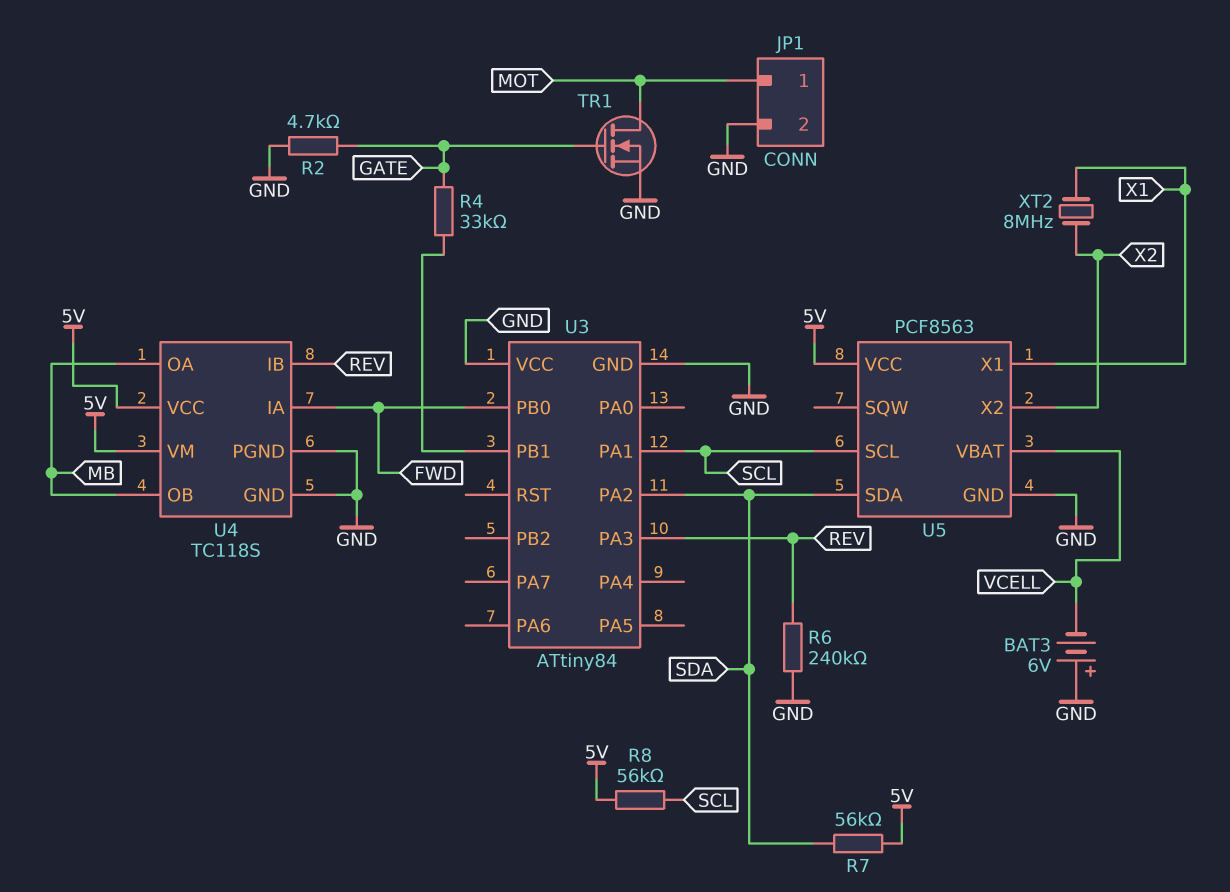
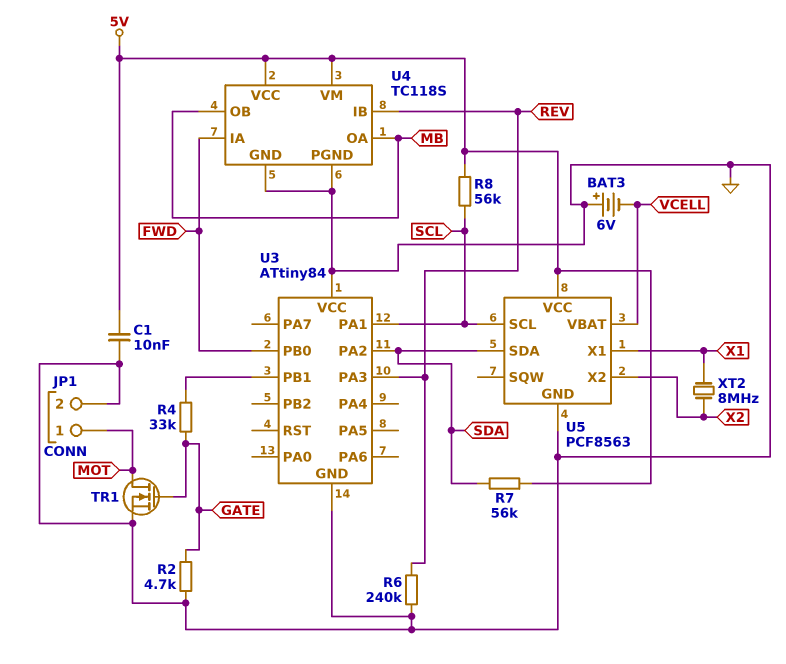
C1: none -> 10nF (5V, GND)

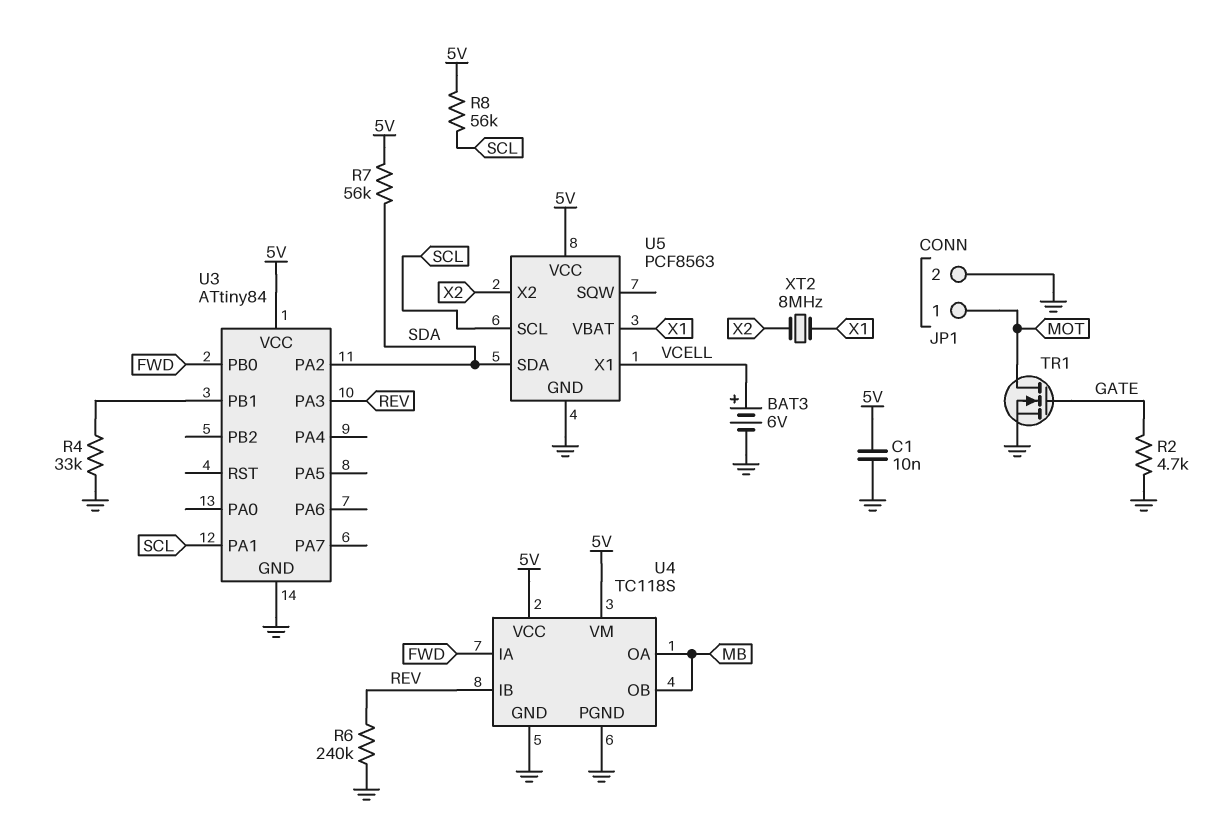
BAT3: 6V (plus GND, minus VCELL) -> 6V (plus VCELL, minus GND)
R4: 33k (GATE, U3/PB1) -> 33k (GND, U3/PB1)
U3 pin VCC: GND -> 5V
U5 pin VBAT: VCELL -> X1
U5 pin X1: X1 -> VCELL

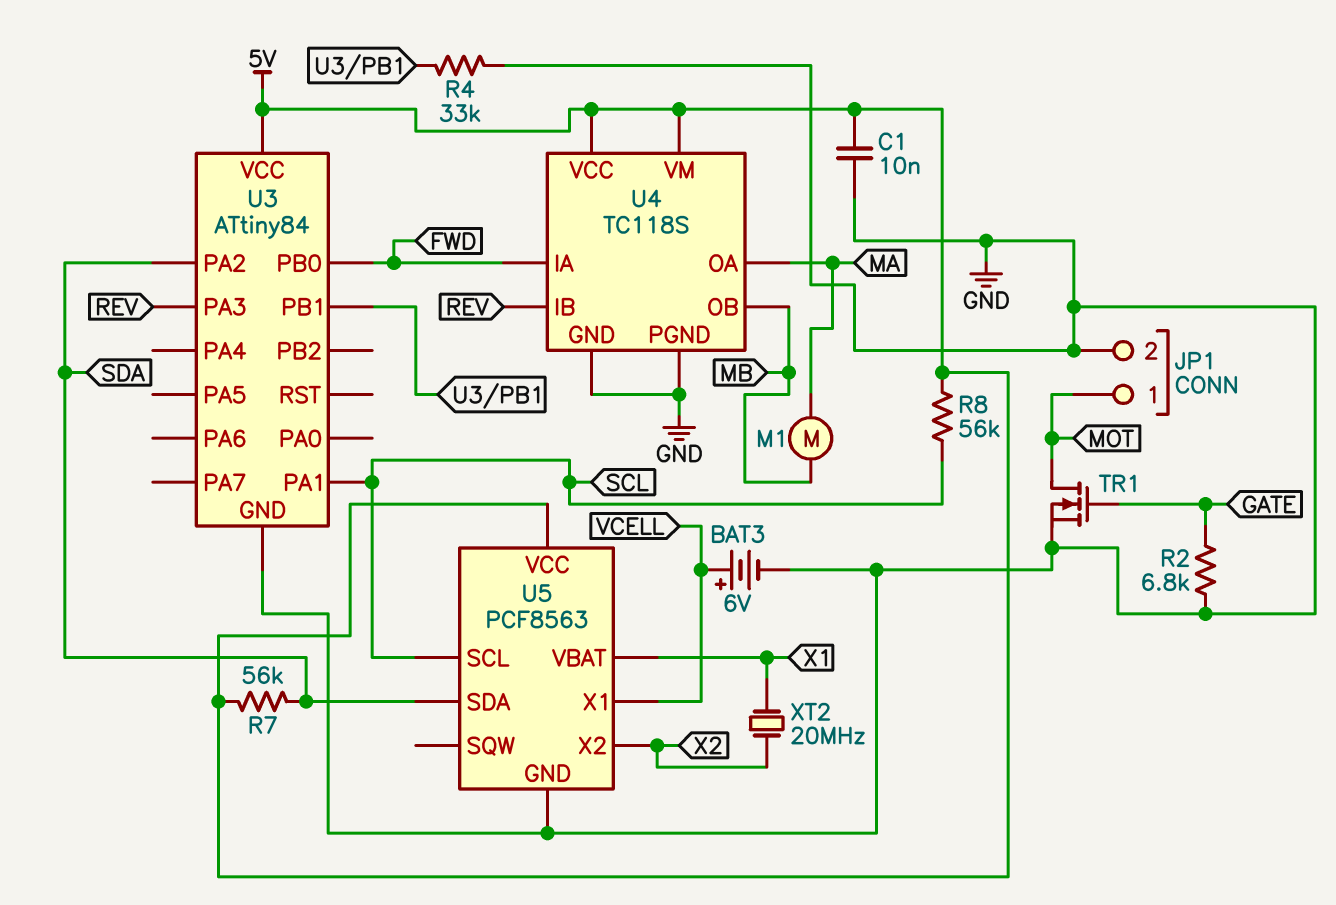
M1: none -> motor (MA, MB)
R2: 4.7k (GATE, GND) -> 6.8k (GATE, GND)
R6: 240k (GND, REV) -> none
U4 pin OA: MB -> MA
XT2: 8MHz (X1, X2) -> 20MHz (X1, X2)

